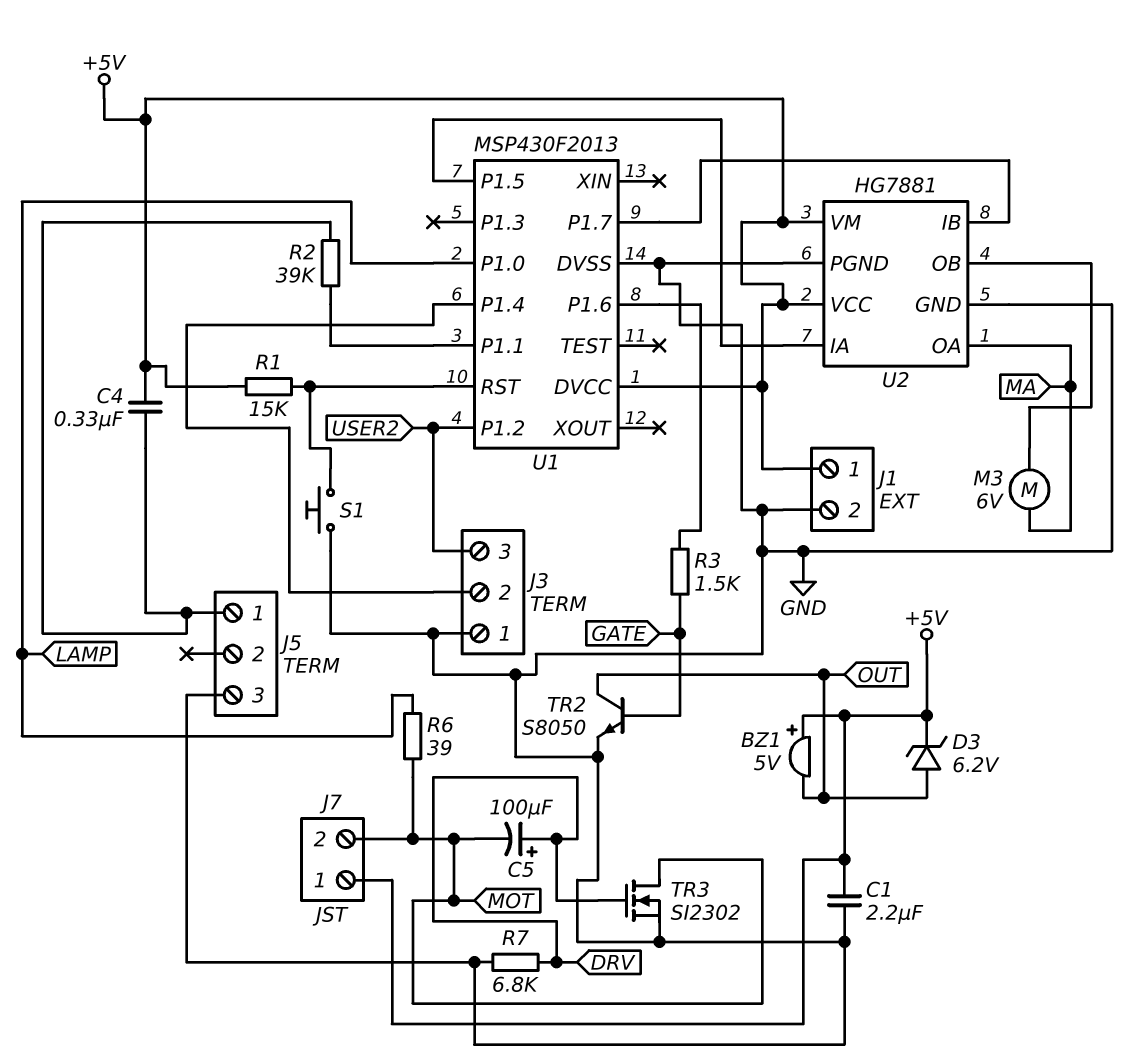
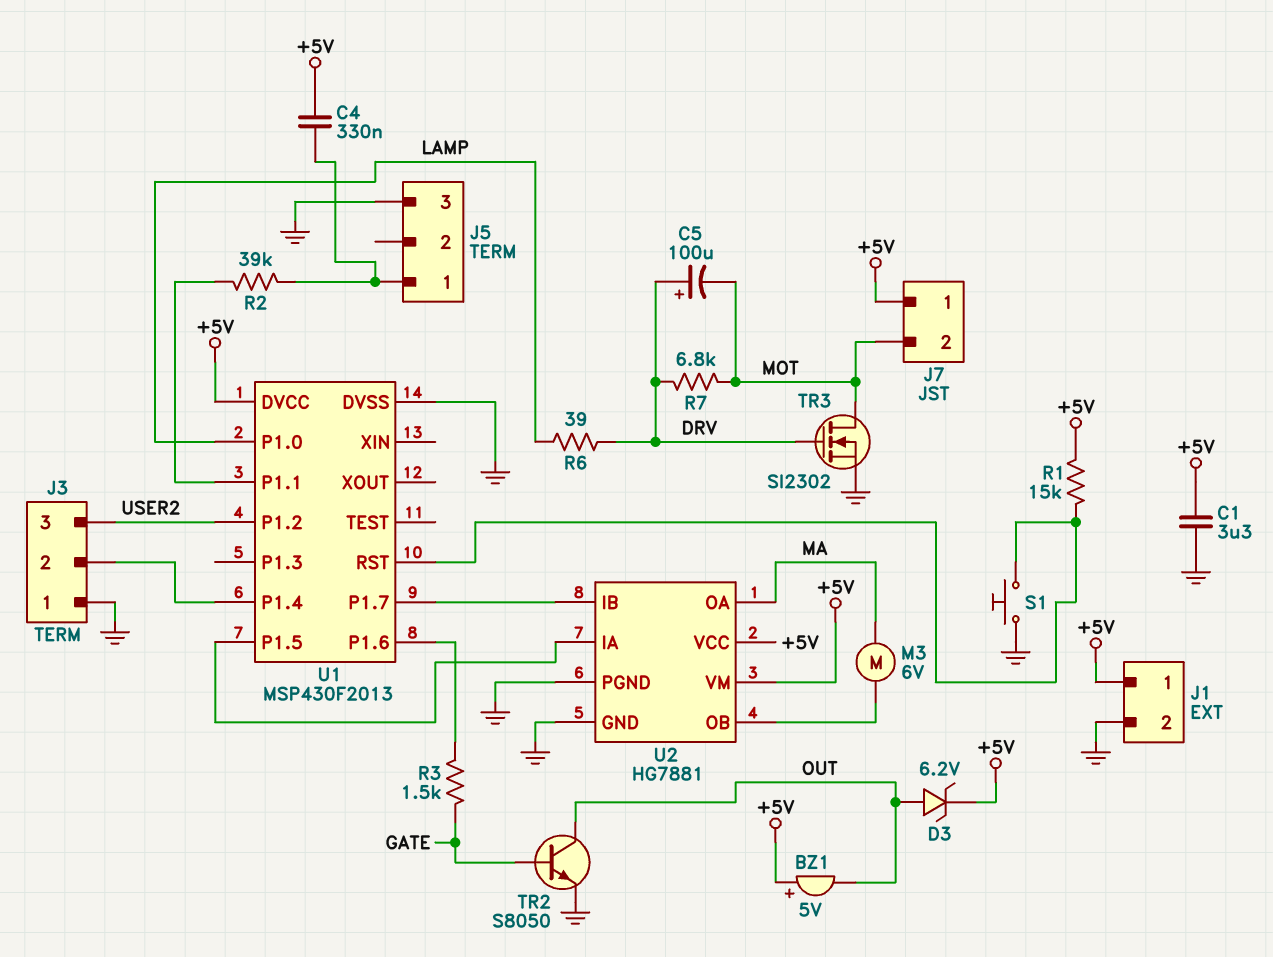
C1: 2.2uF (+5V, GND) -> 3.3uF (+5V, GND)
R6: 39 (LAMP, MOT) -> 39 (DRV, LAMP)
R7: 6.8k (DRV, GND) -> 6.8k (DRV, MOT)

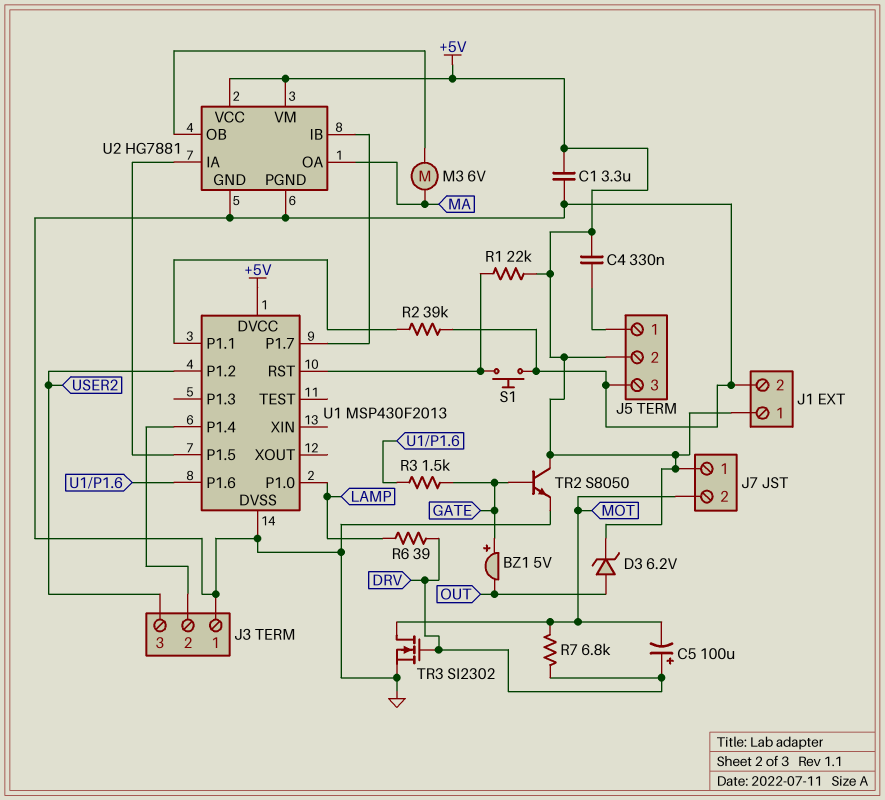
BZ1: buzzer 5V (plus +5V, minus OUT) -> buzzer 5V (plus GATE, minus OUT)
J5 pin 2: none -> +5V
R1: 15k (+5V, U1/RST) -> 22k (+5V, U1/RST)
R2: 39k (J5/1, U1/P1.1) -> 39k (GND, U1/P1.1)
TR2: NPN S8050 (B GATE, C OUT, E GND) -> NPN S8050 (B GATE, C +5V, E GND)

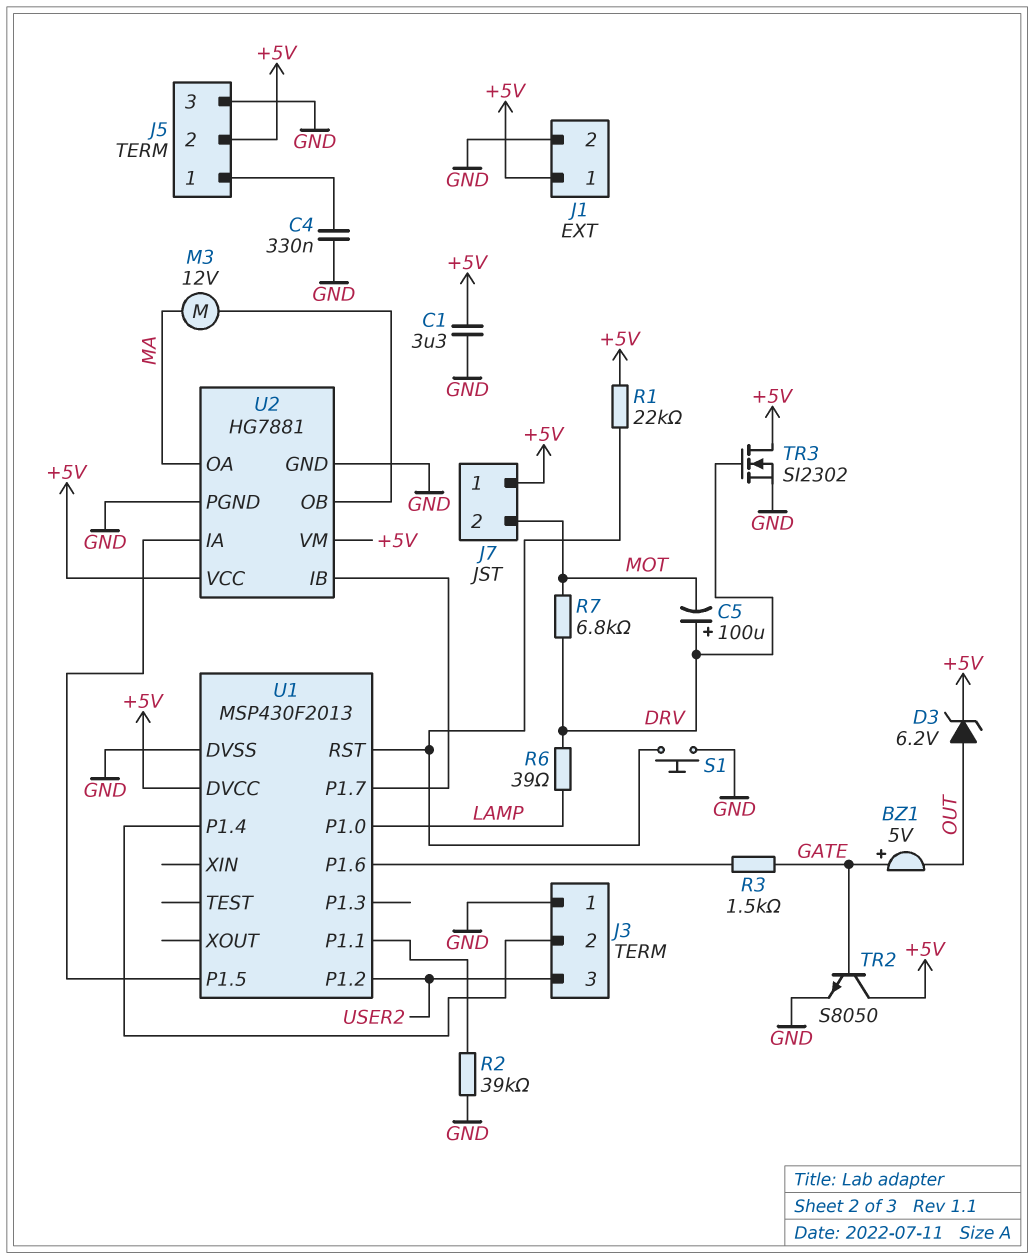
C4: 330nF (+5V, J5/1) -> 330nF (GND, J5/1)
M3: motor 6V (MA, U2/OB) -> motor 12V (MA, U2/OB)
TR3: NMOS SI2302 (G DRV, D MOT, S GND) -> NMOS SI2302 (G DRV, D +5V, S GND)

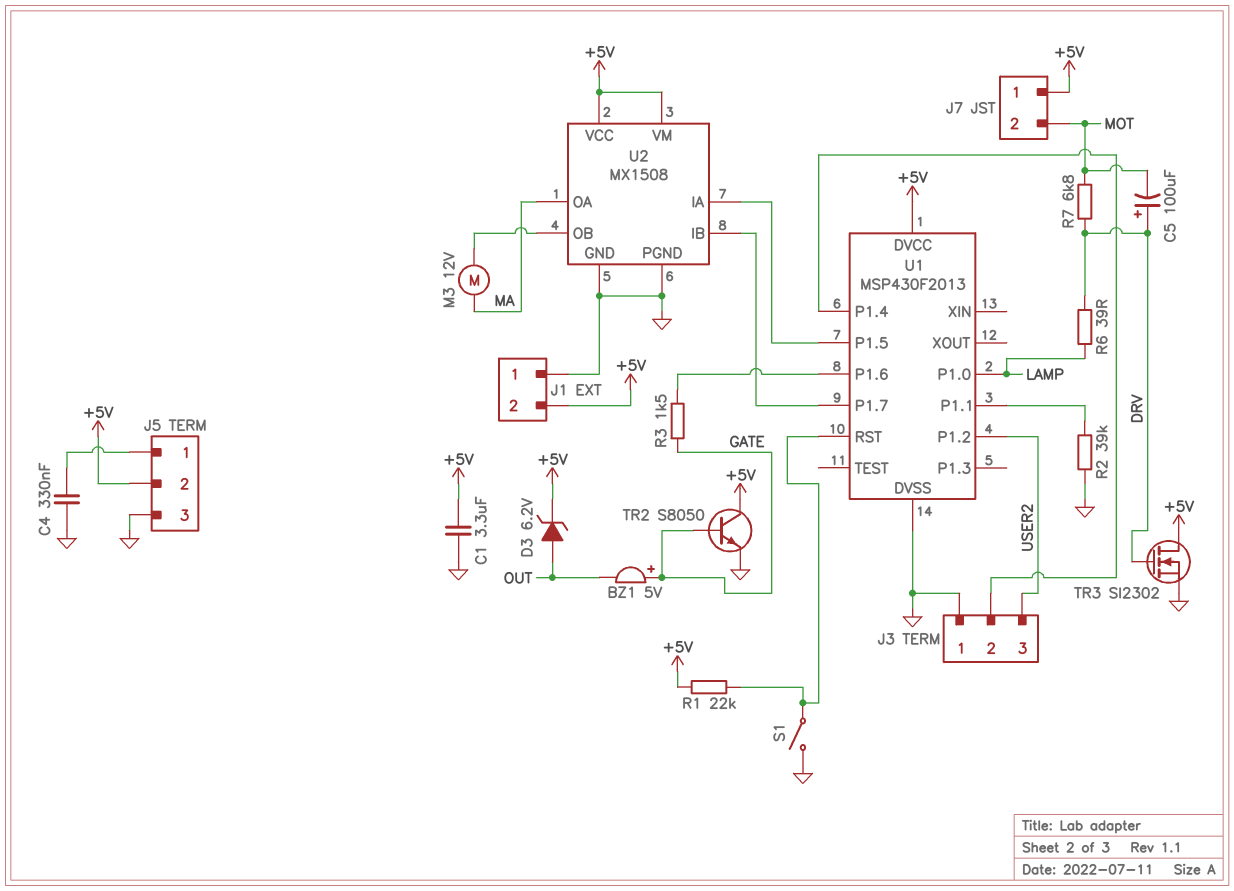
J1 pin 1: +5V -> GND
J1 pin 2: GND -> +5V
S1: button (GND, U1/RST) -> switch (GND, U1/RST)
U2: HG7881 -> MX1508

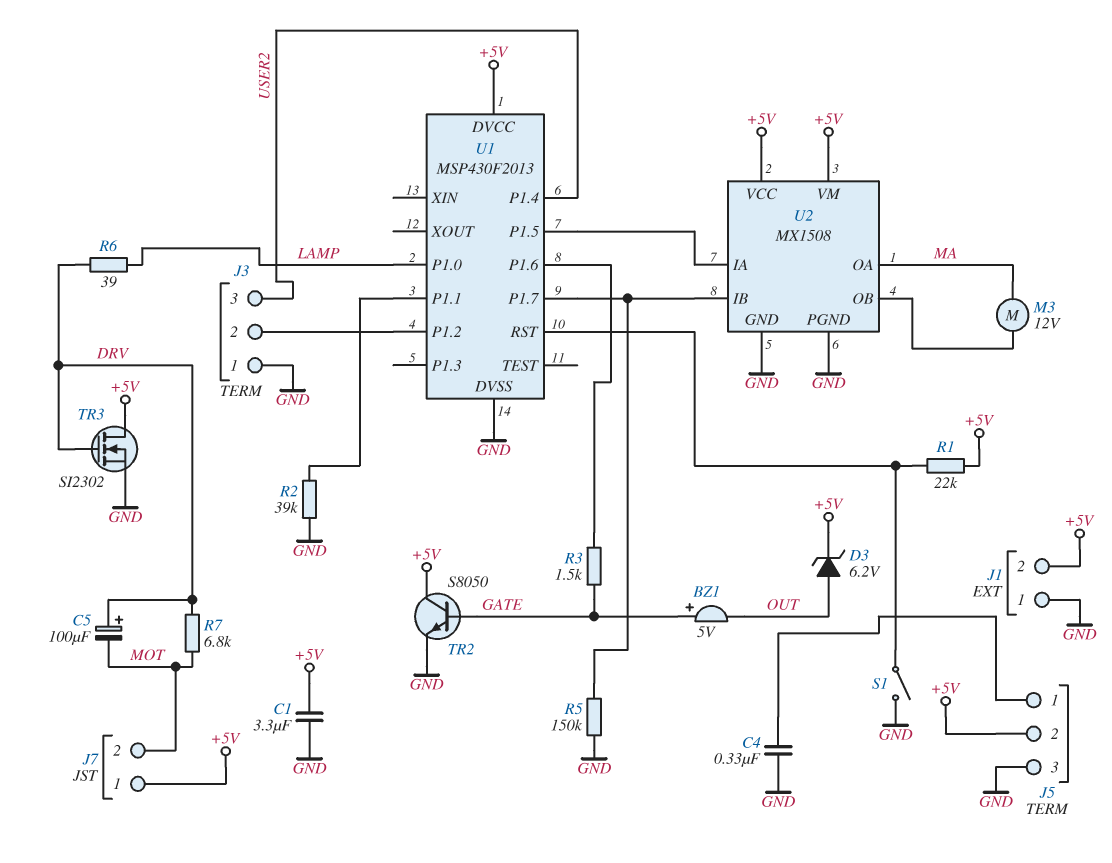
R5: none -> 150k (GND, U1/P1.7)
U1 pin P1.2: USER2 -> J3/2
U1 pin P1.4: J3/2 -> USER2

